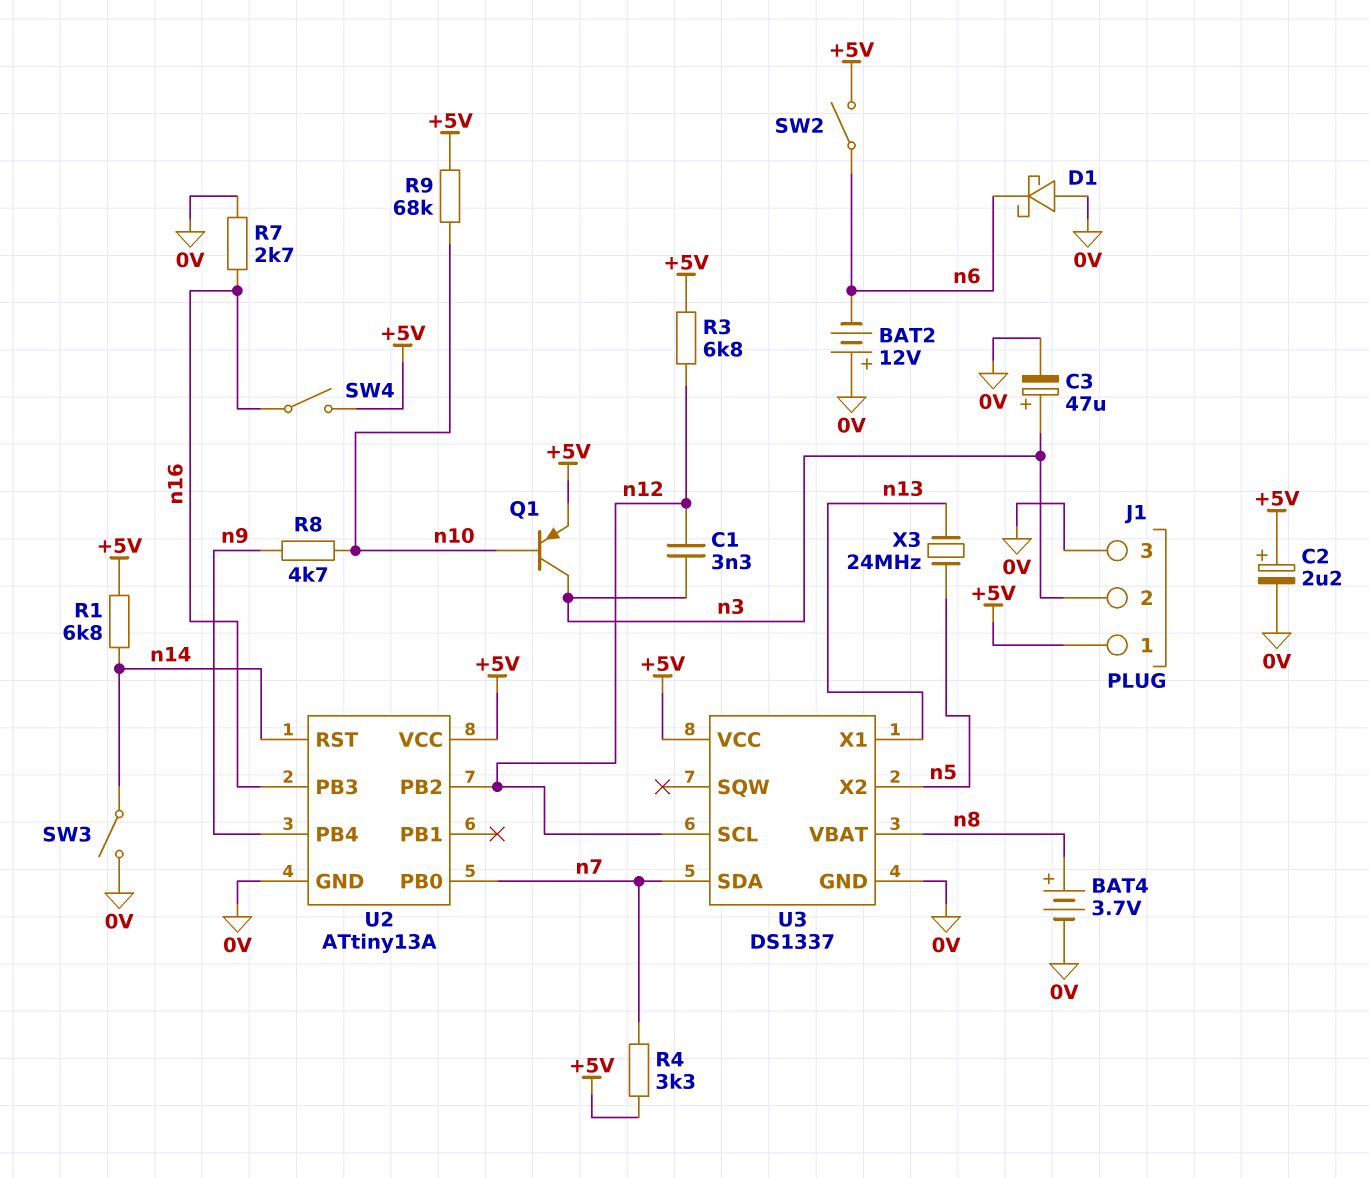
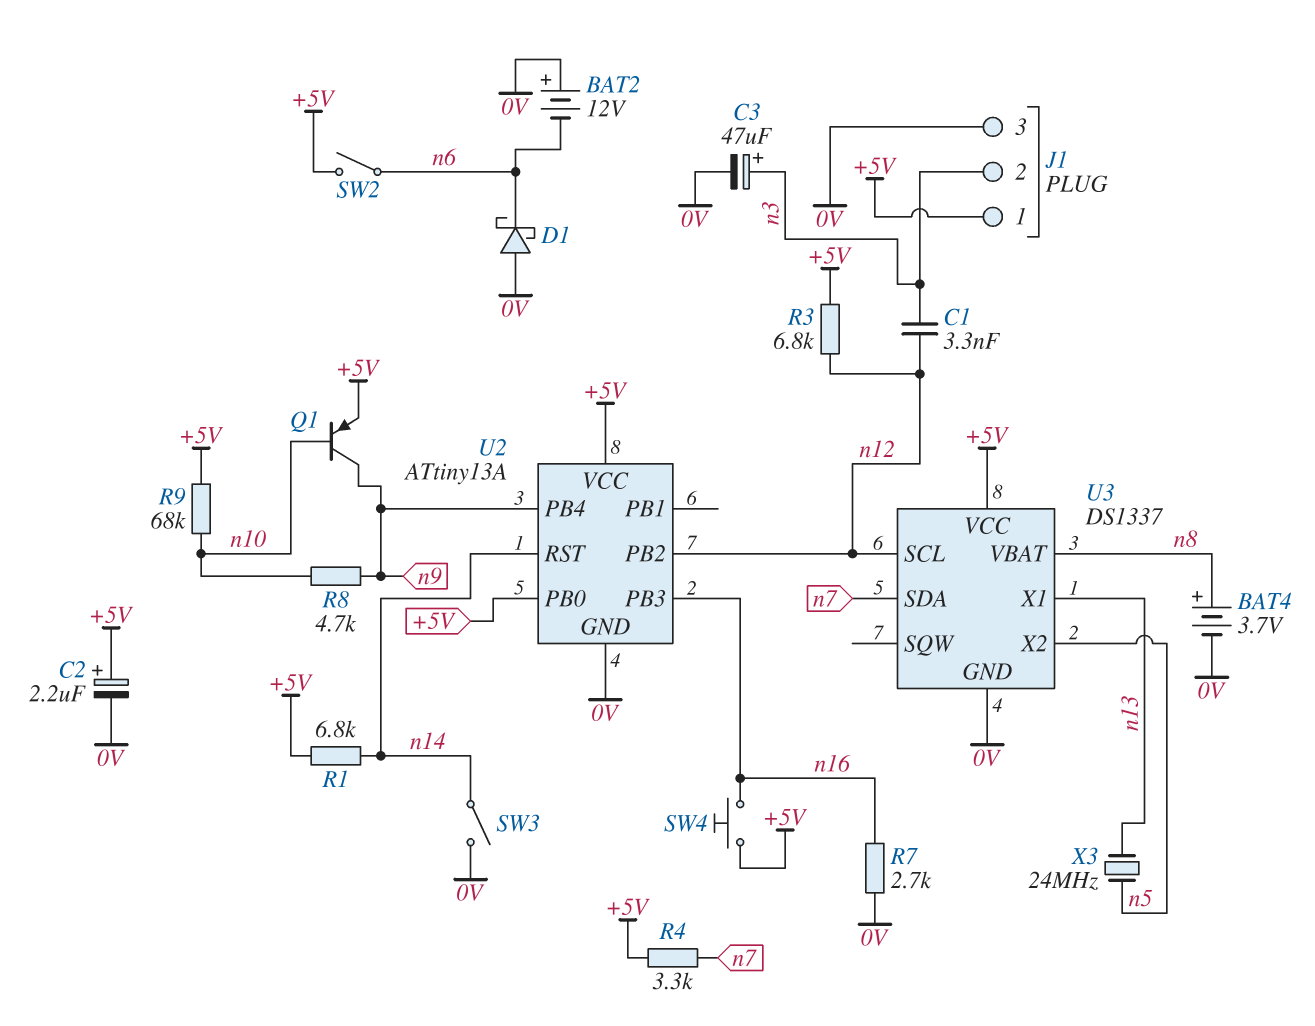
Q1: PNP (B n10, C n3, E +5V) -> PNP (B n10, C n9, E +5V)
SW4: switch (+5V, n16) -> button (+5V, n16)
U2 pin PB0: n7 -> +5V

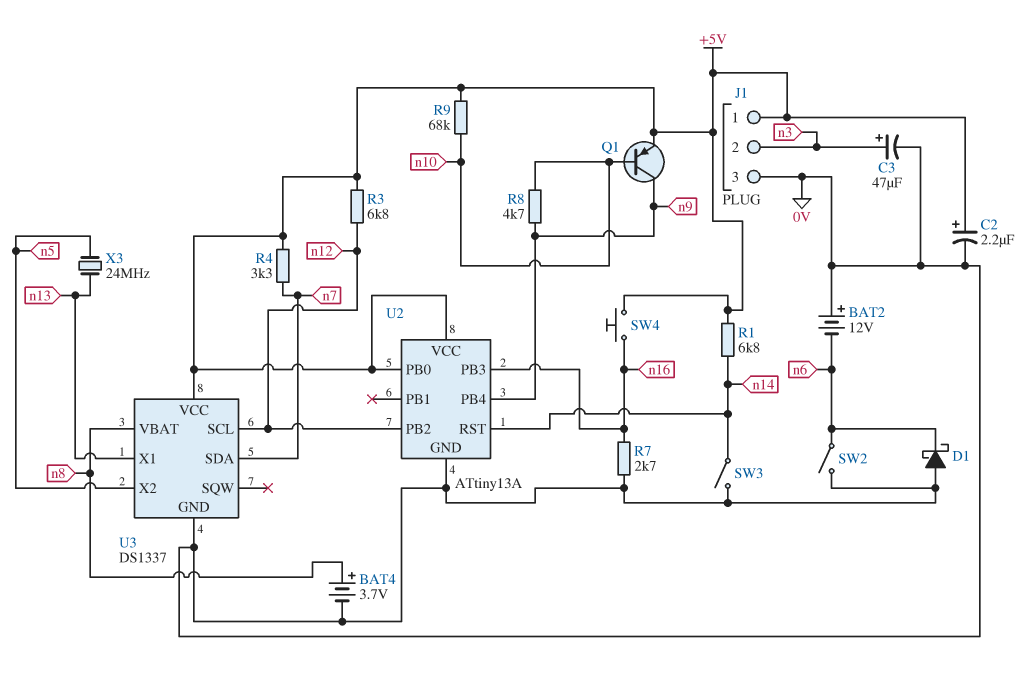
C1: 3.3nF (n3, n12) -> none
SW2: switch (+5V, n6) -> switch (0V, n6)

